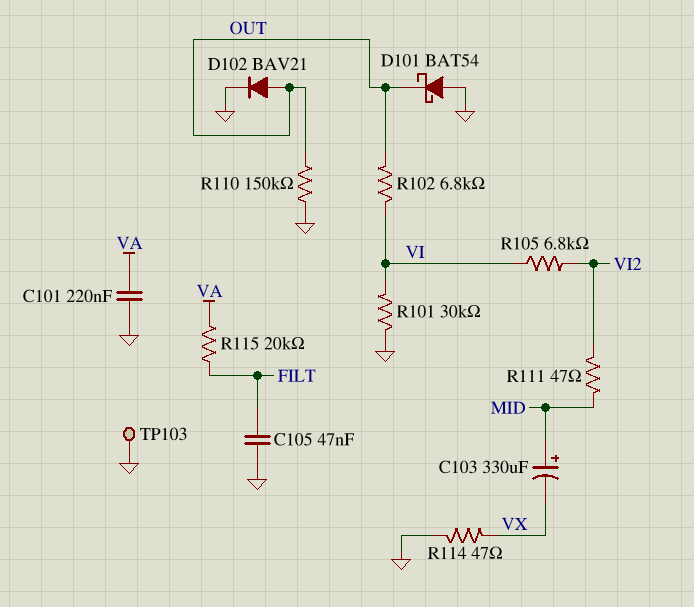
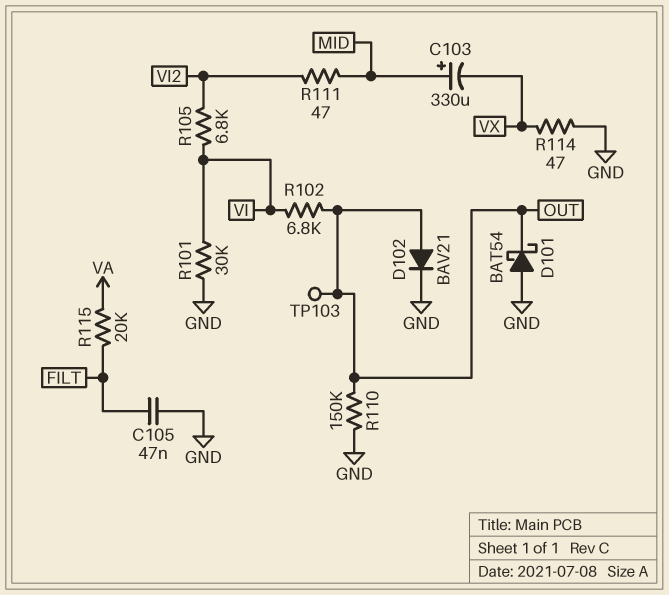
C101: 220nF (GND, VA) -> none
TP103: test point (GND) -> test point (OUT)

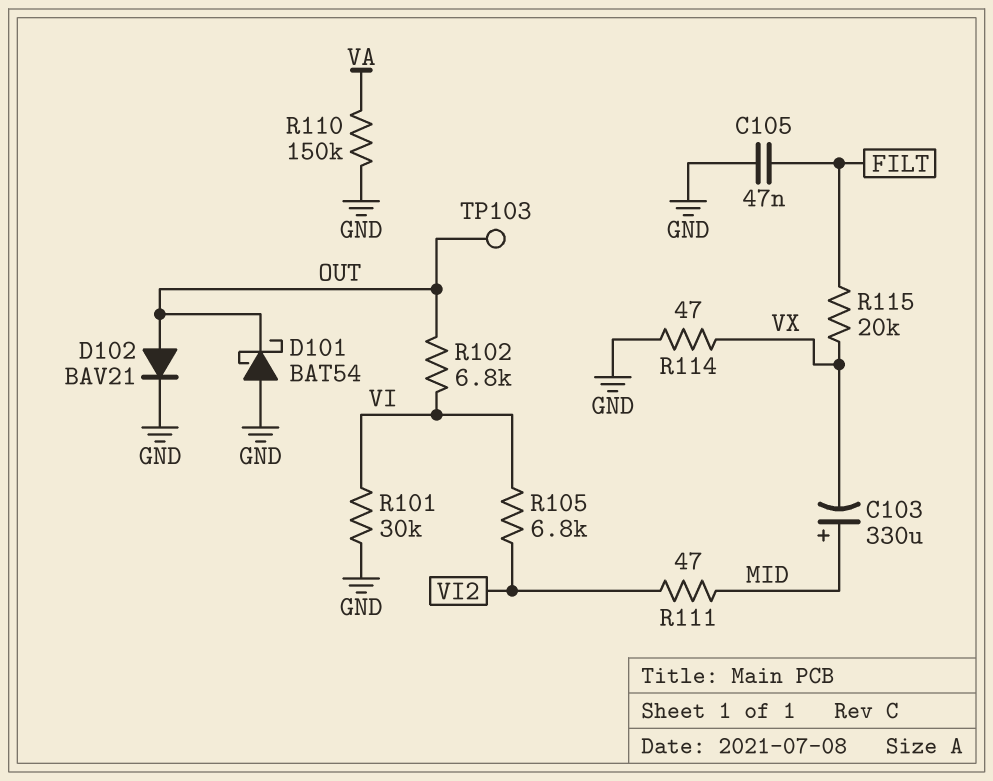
R110: 150k (GND, OUT) -> 150k (GND, VA)
R115: 20k (FILT, VA) -> 20k (FILT, VX)

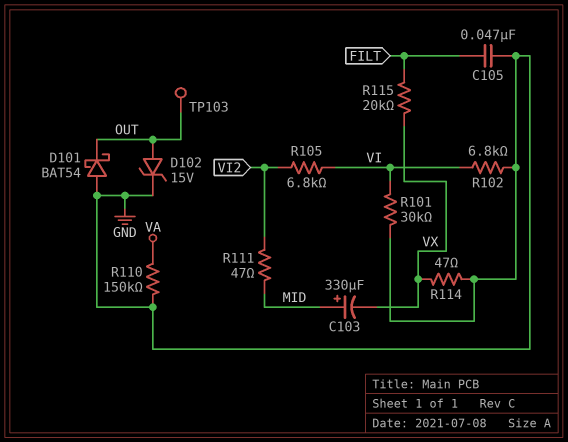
D102: diode BAV21 (A OUT, K GND) -> zener 15V (A OUT, K GND)
R102: 6.8k (OUT, VI) -> 6.8k (GND, VI)

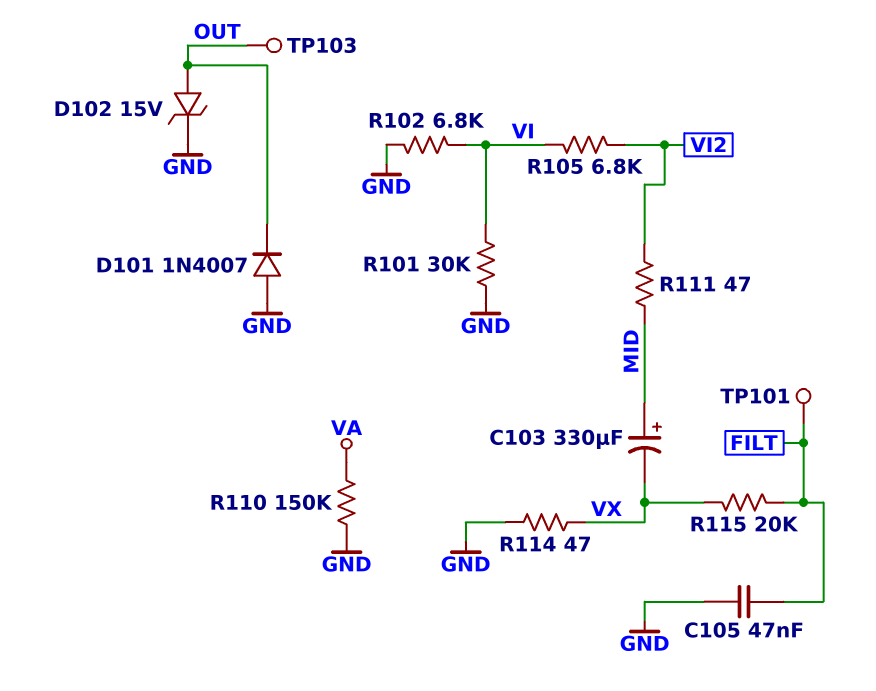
D101: schottky BAT54 (A GND, K OUT) -> diode 1N4007 (A GND, K OUT)
TP101: none -> test point (FILT)

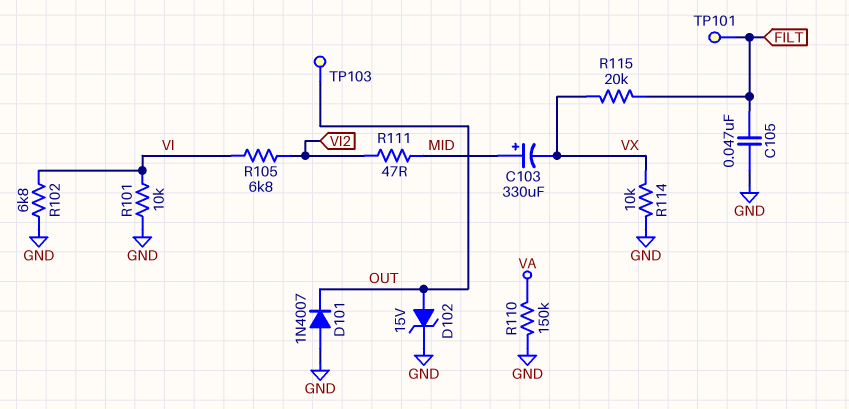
R101: 30k (GND, VI) -> 10k (GND, VI)
R114: 47 (GND, VX) -> 10k (GND, VX)

